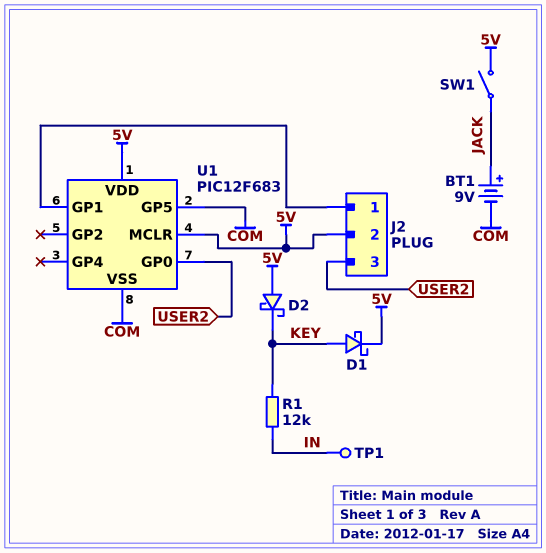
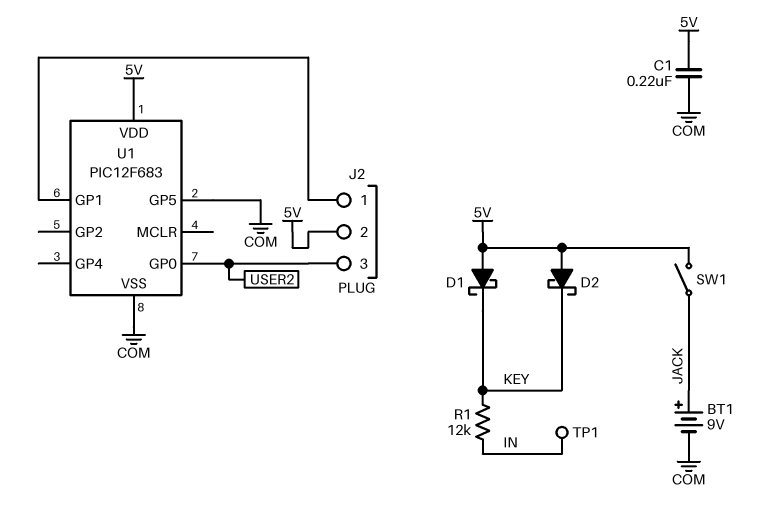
C1: none -> 220nF (5V, COM)
D1: schottky (A KEY, K 5V) -> schottky (A 5V, K KEY)
U1 pin MCLR: 5V -> none

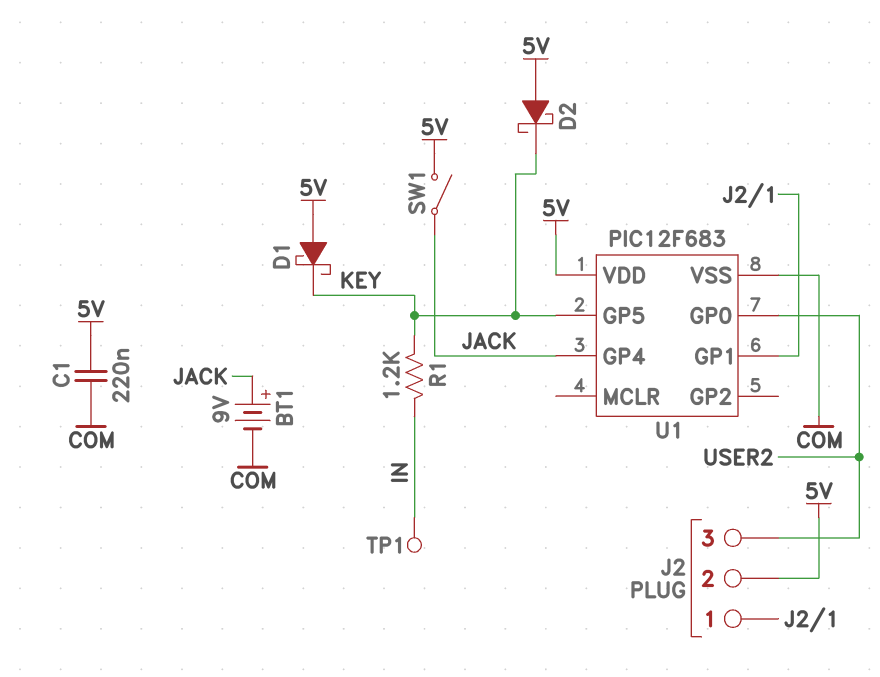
R1: 12k (IN, KEY) -> 1.2k (IN, KEY)
U1 pin GP4: none -> JACK
U1 pin GP5: COM -> KEY

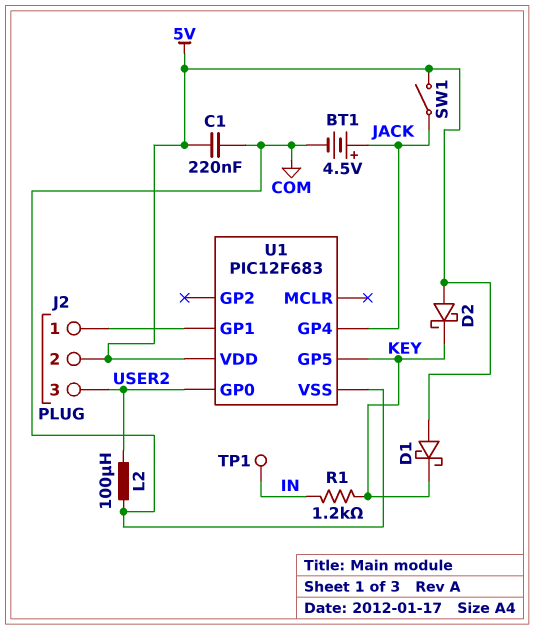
BT1: 9V (plus JACK, minus COM) -> 4.5V (plus JACK, minus COM)
L2: none -> 100uH (COM, USER2)

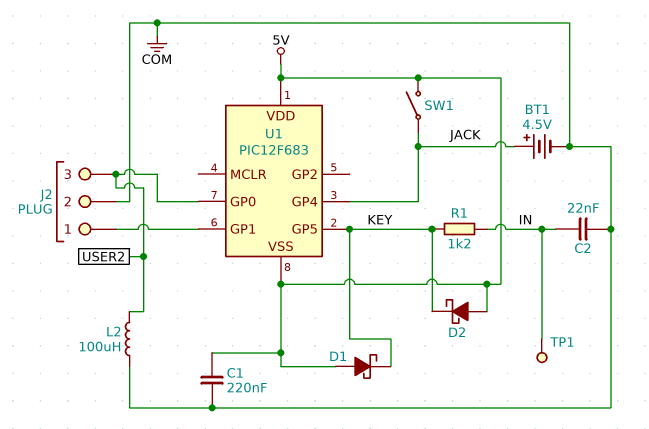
C2: none -> 22nF (COM, IN)
J2 pin 2: 5V -> COM
U1 pin VSS: COM -> 5V

